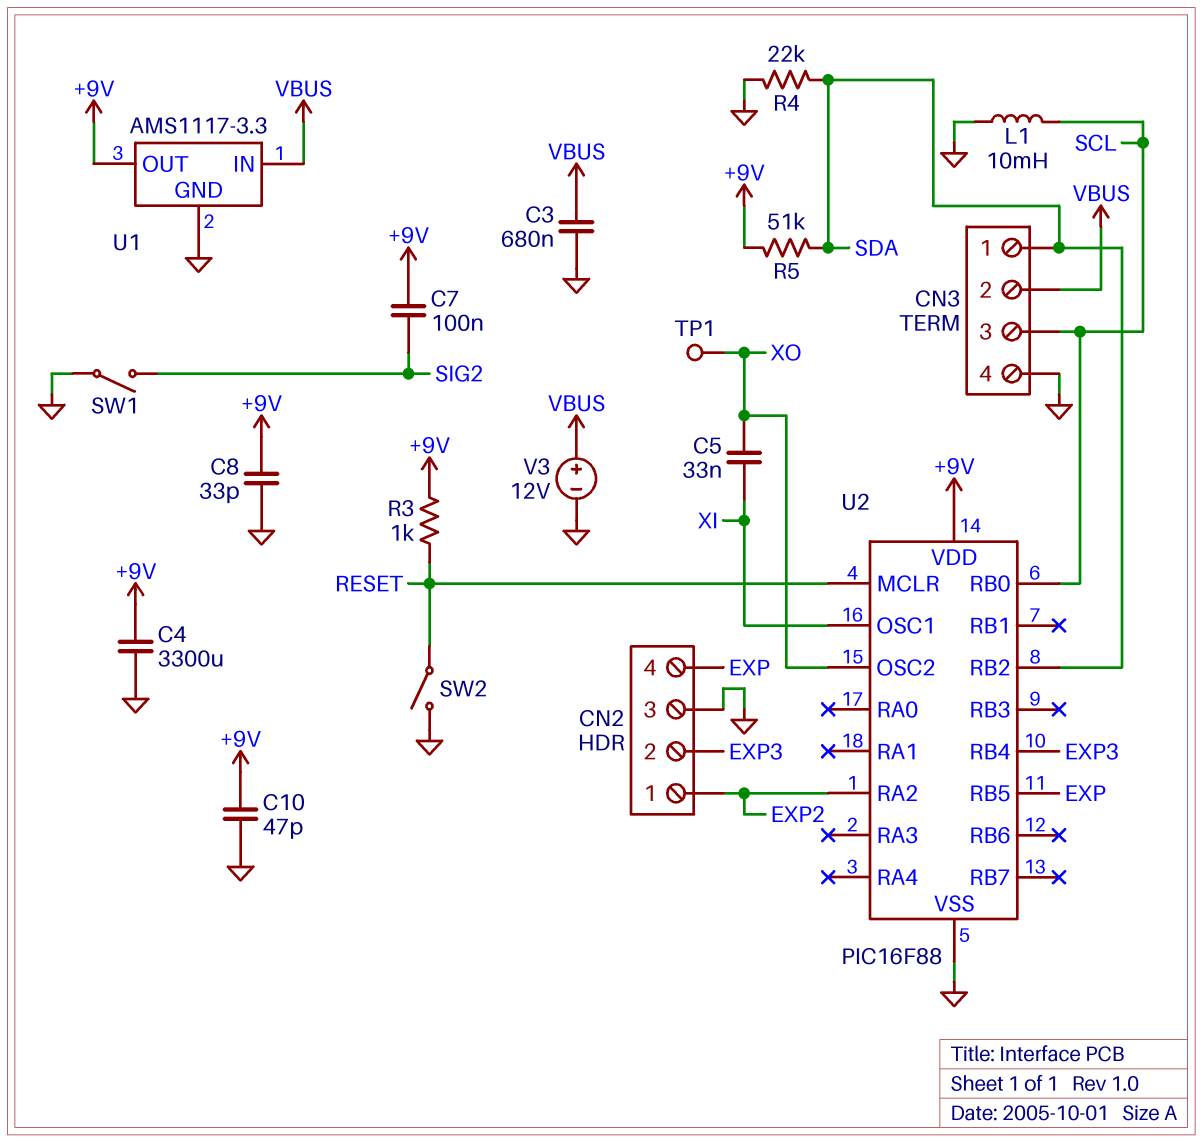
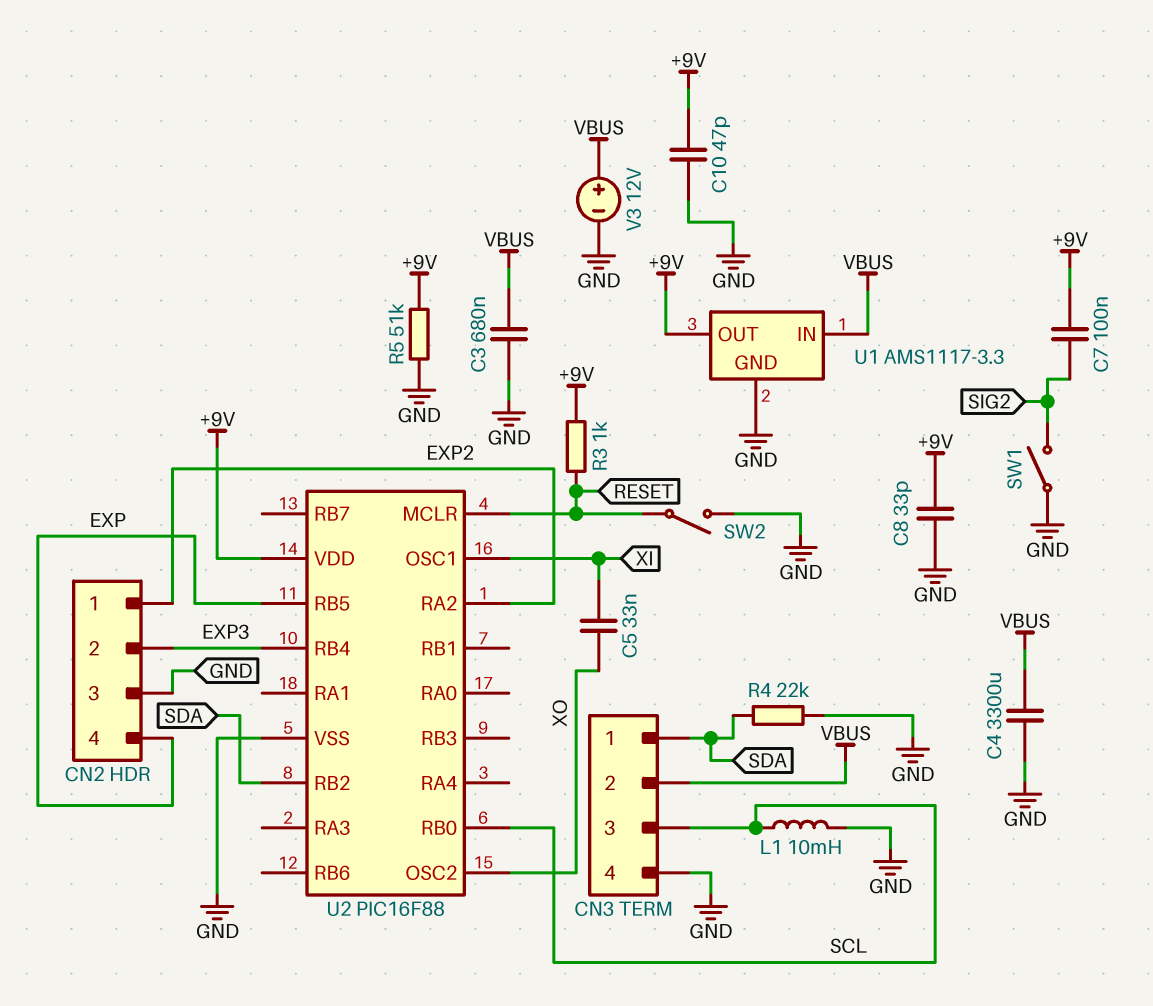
C4: 3300uF (+9V, GND) -> 3300uF (GND, VBUS)
R5: 51k (+9V, SDA) -> 51k (+9V, GND)
TP1: test point (XO) -> none

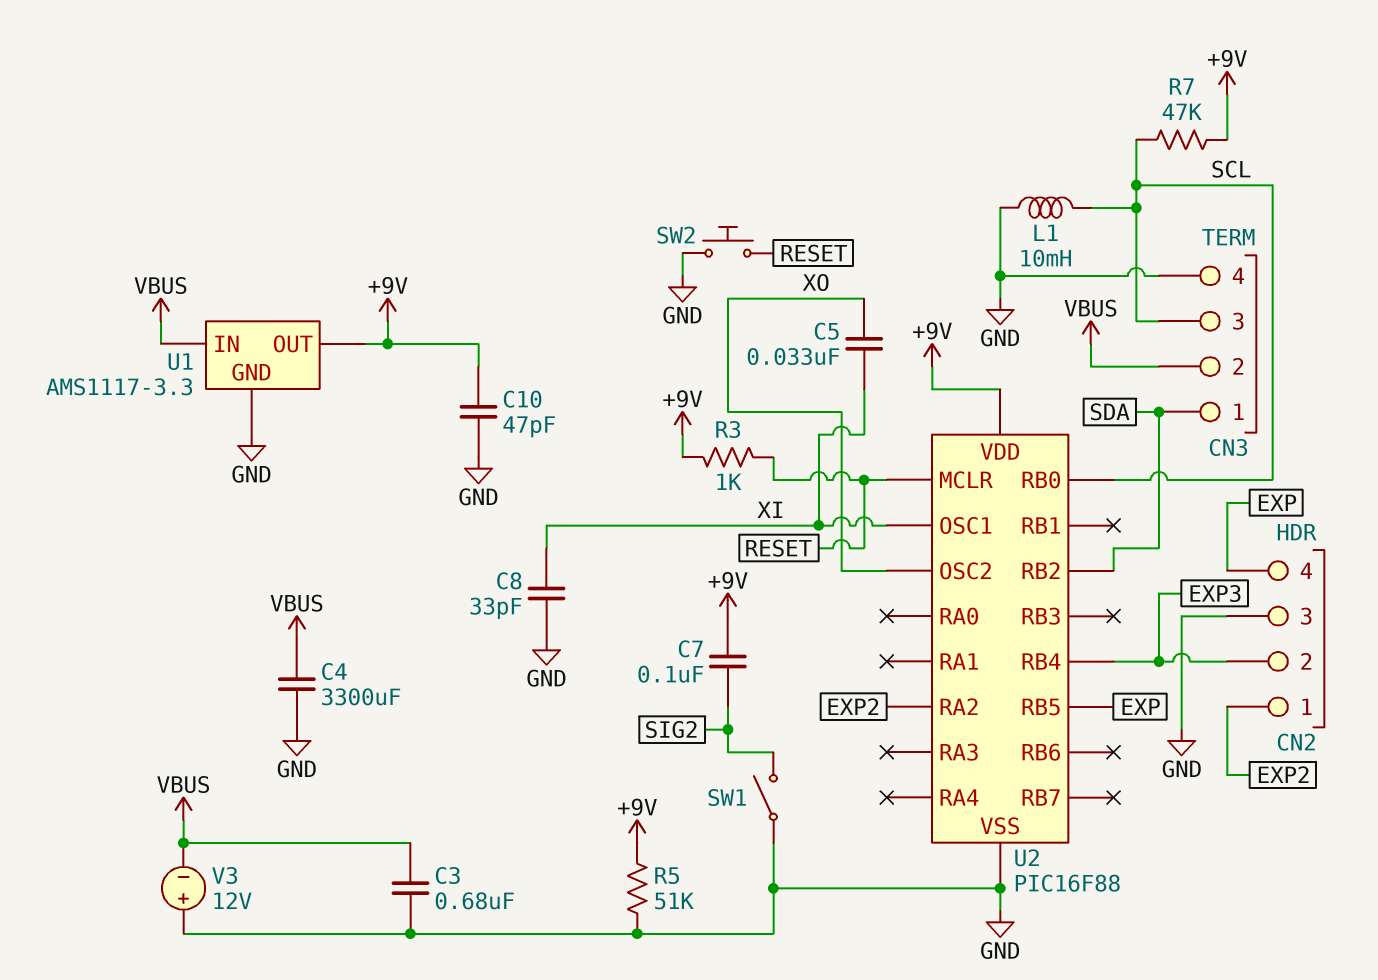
C8: 33pF (+9V, GND) -> 33pF (GND, XI)
R4: 22k (GND, SDA) -> none
R7: none -> 47k (+9V, SCL)
SW2: switch (GND, RESET) -> button (GND, RESET)
V3: 12V (plus VBUS, minus GND) -> 12V (plus GND, minus VBUS)

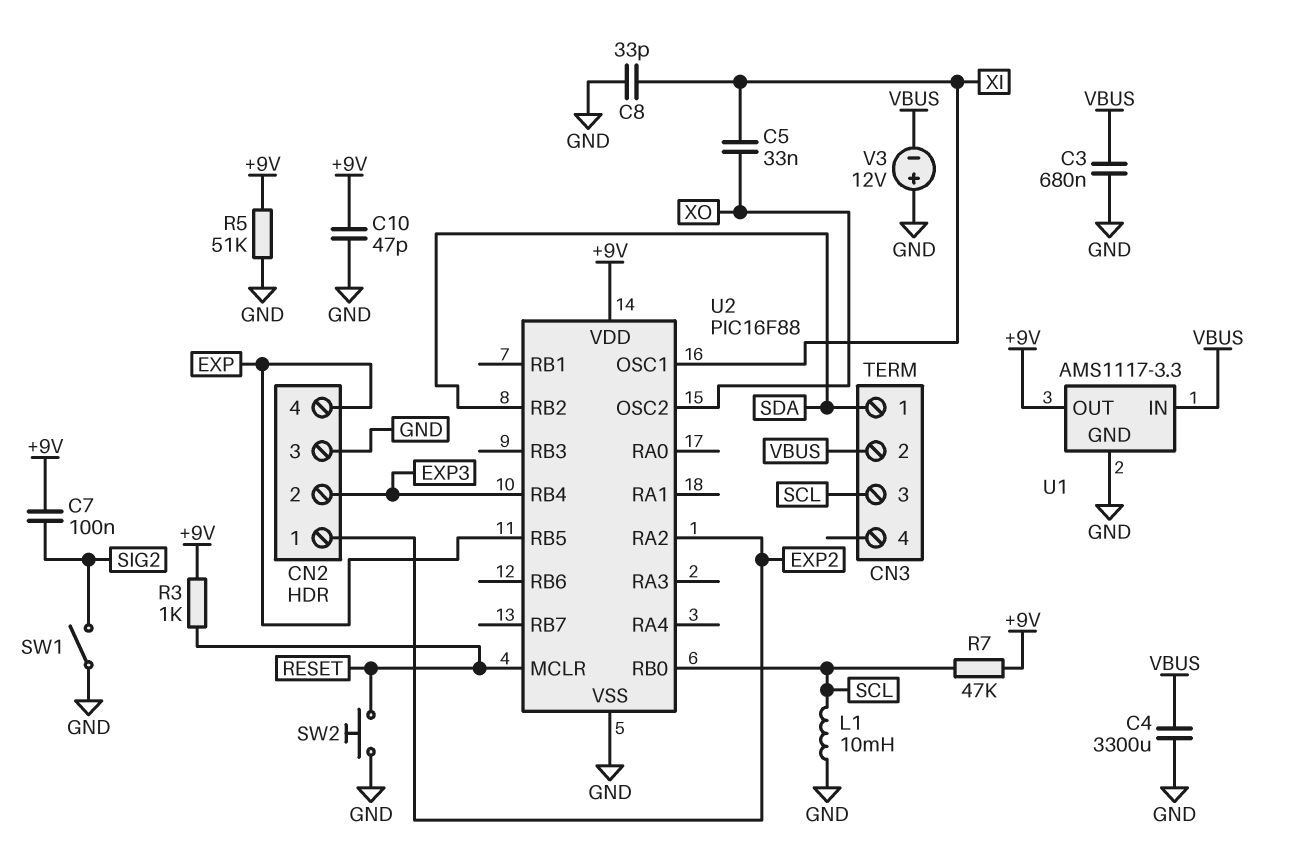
CN3 pin 4: GND -> none

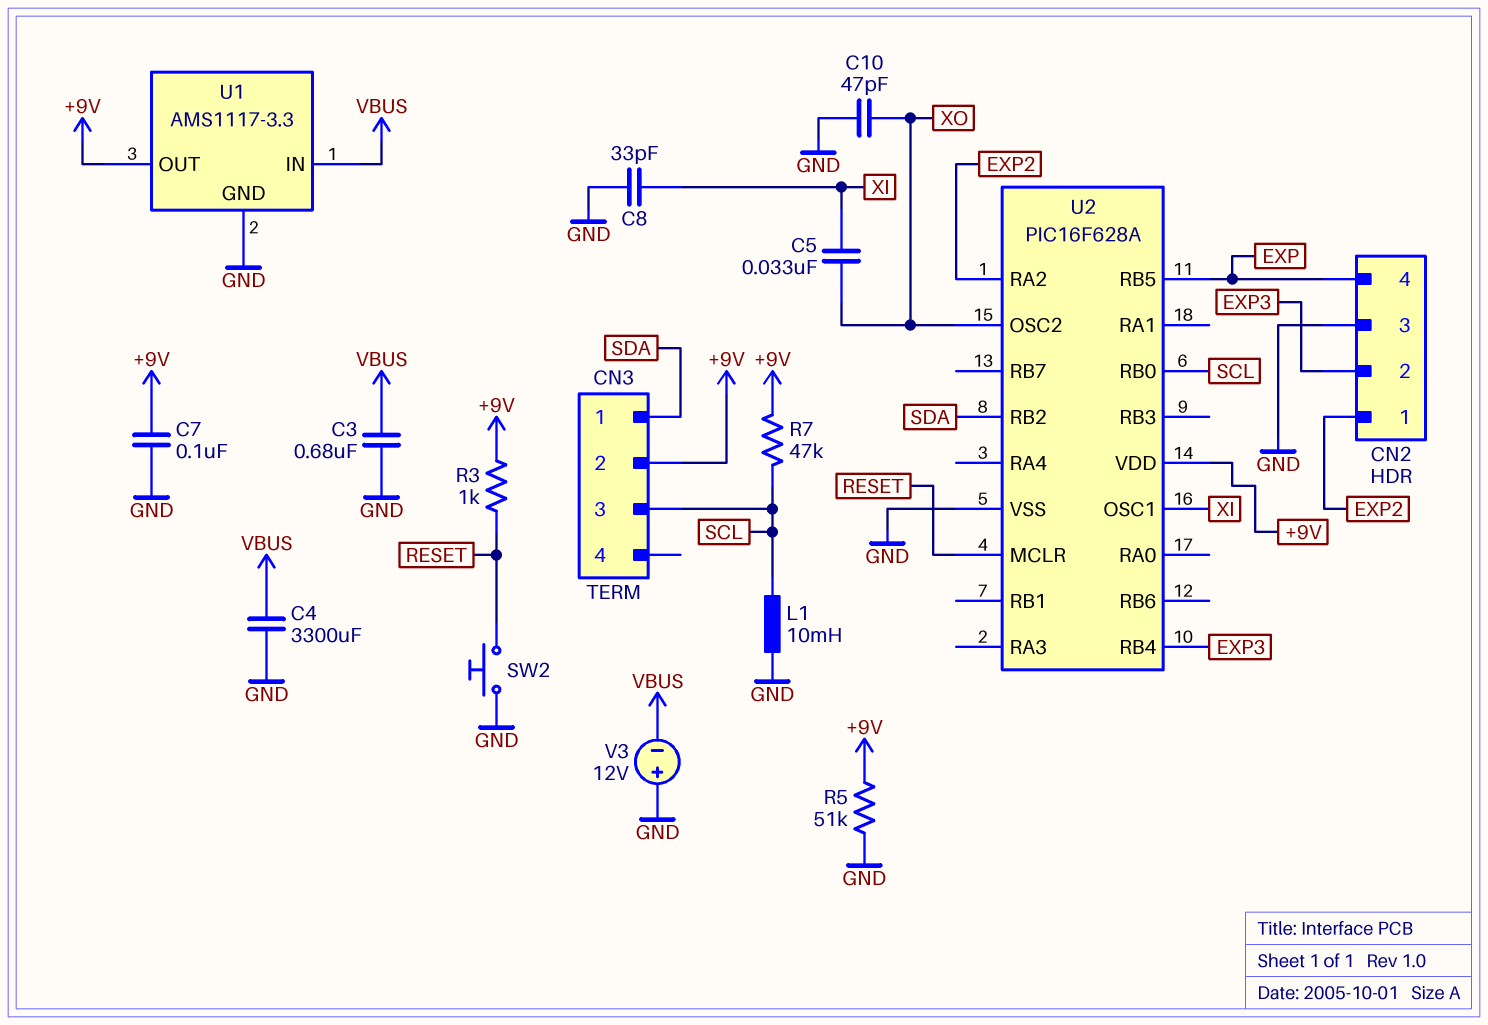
C7: 100nF (+9V, SIG2) -> 100nF (+9V, GND)
C10: 47pF (+9V, GND) -> 47pF (GND, XO)
CN3 pin 2: VBUS -> +9V
SW1: switch (GND, SIG2) -> none
U2: PIC16F88 -> PIC16F628A

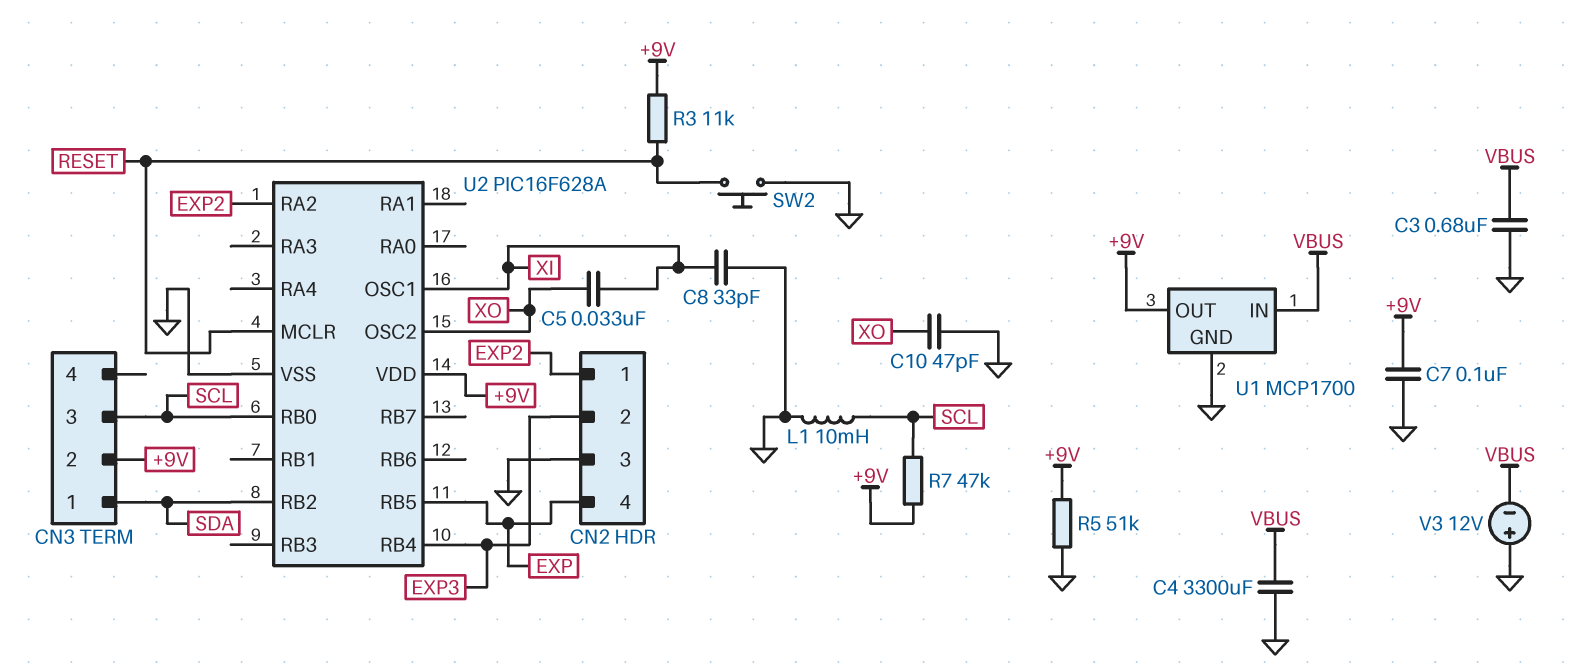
R3: 1k (+9V, RESET) -> 11k (+9V, RESET)
U1: AMS1117-3.3 -> MCP1700

